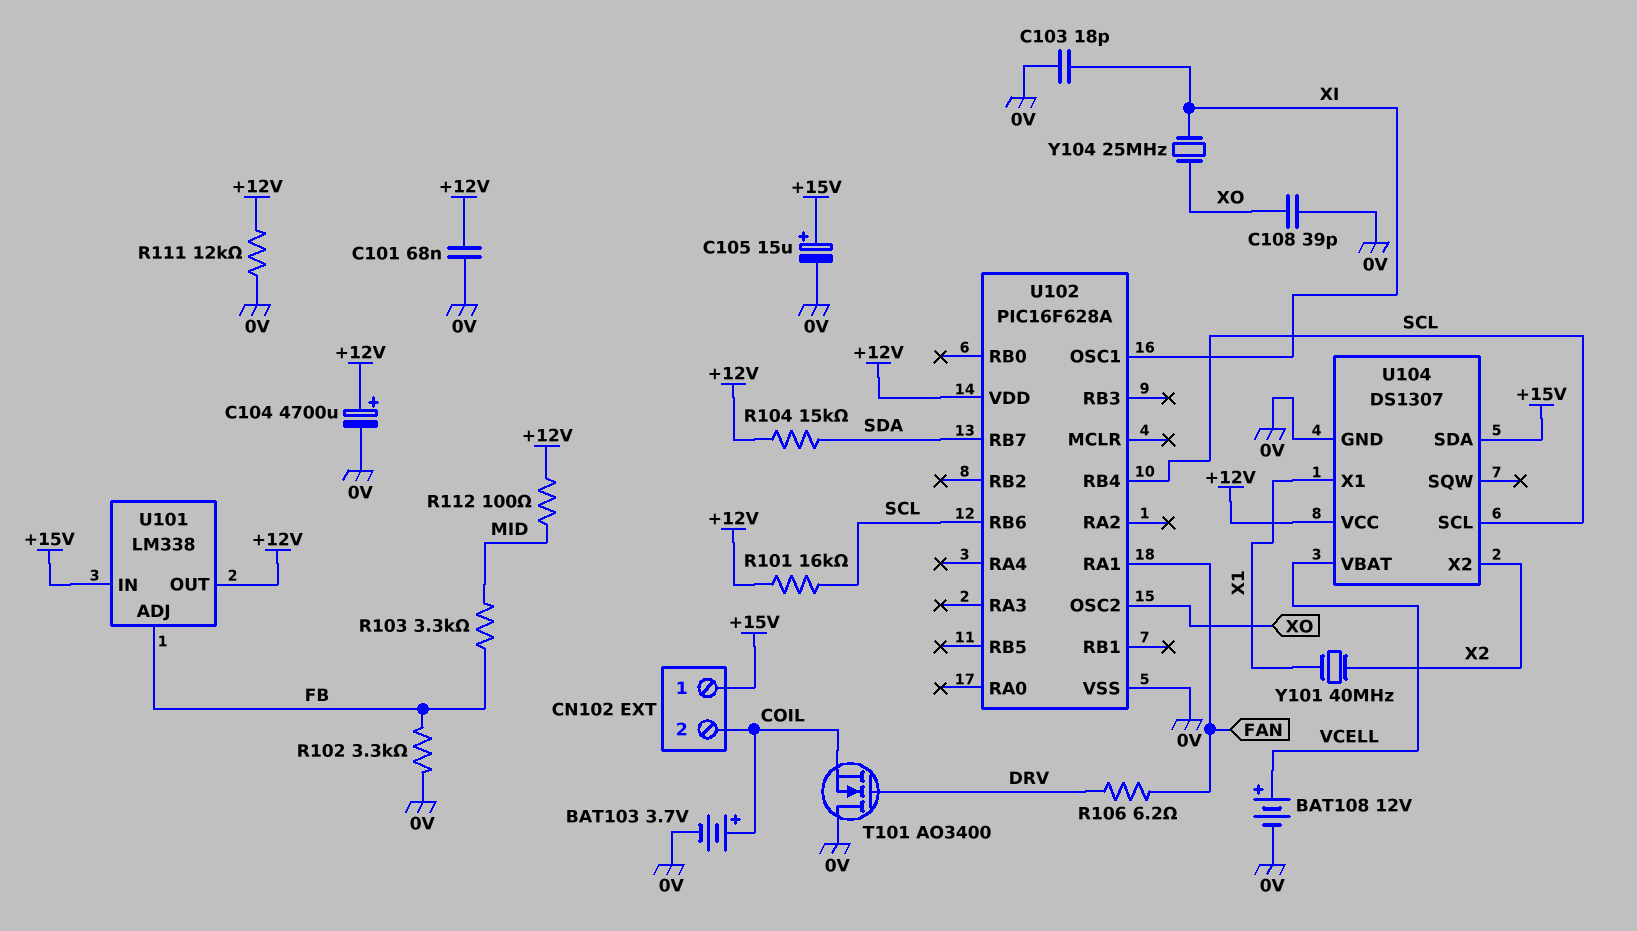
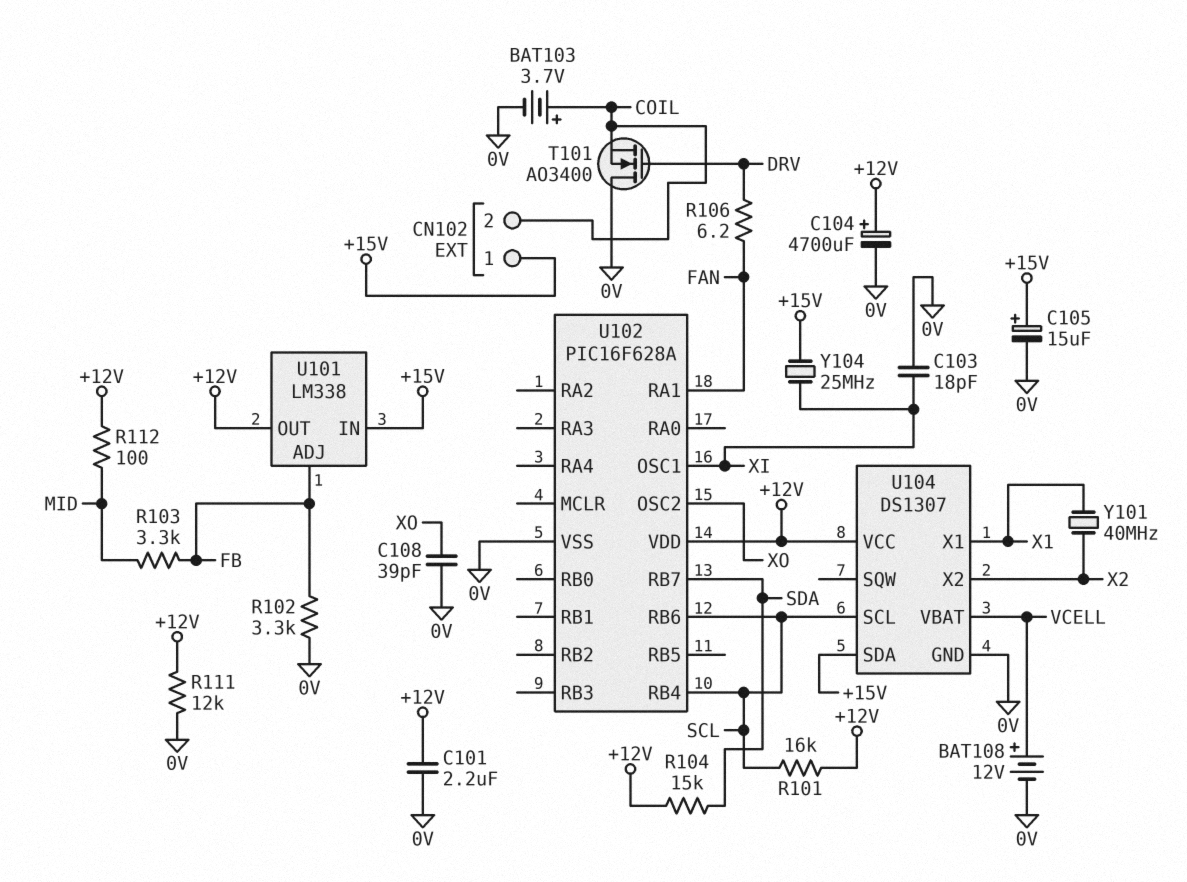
C101: 68nF (+12V, 0V) -> 2.2uF (+12V, 0V)
Y104: 25MHz (XI, XO) -> 25MHz (+15V, XI)

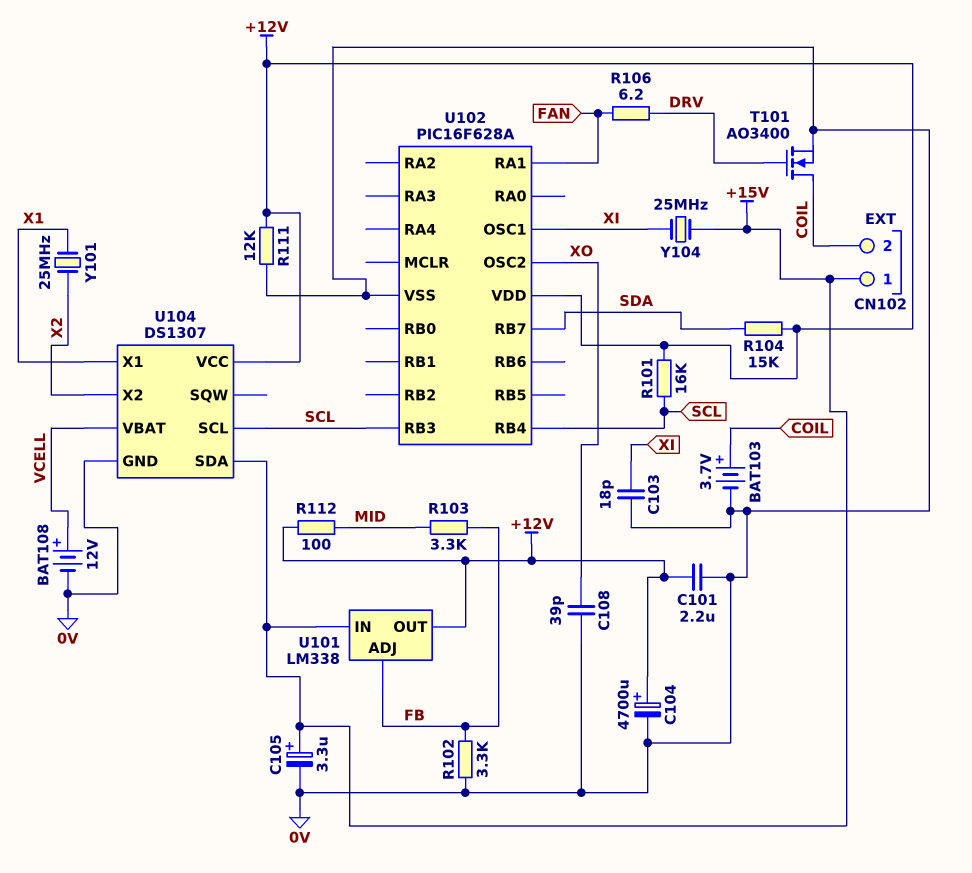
C105: 15uF (plus +15V, minus 0V) -> 3.3uF (plus +15V, minus 0V)
T101: NMOS AO3400 (G DRV, D 0V, S COIL) -> NMOS AO3400 (G DRV, D COIL, S 0V)
U102 pin RB3: none -> SCL
U102 pin RB6: SCL -> none
Y101: 40MHz (X1, X2) -> 25MHz (X1, X2)

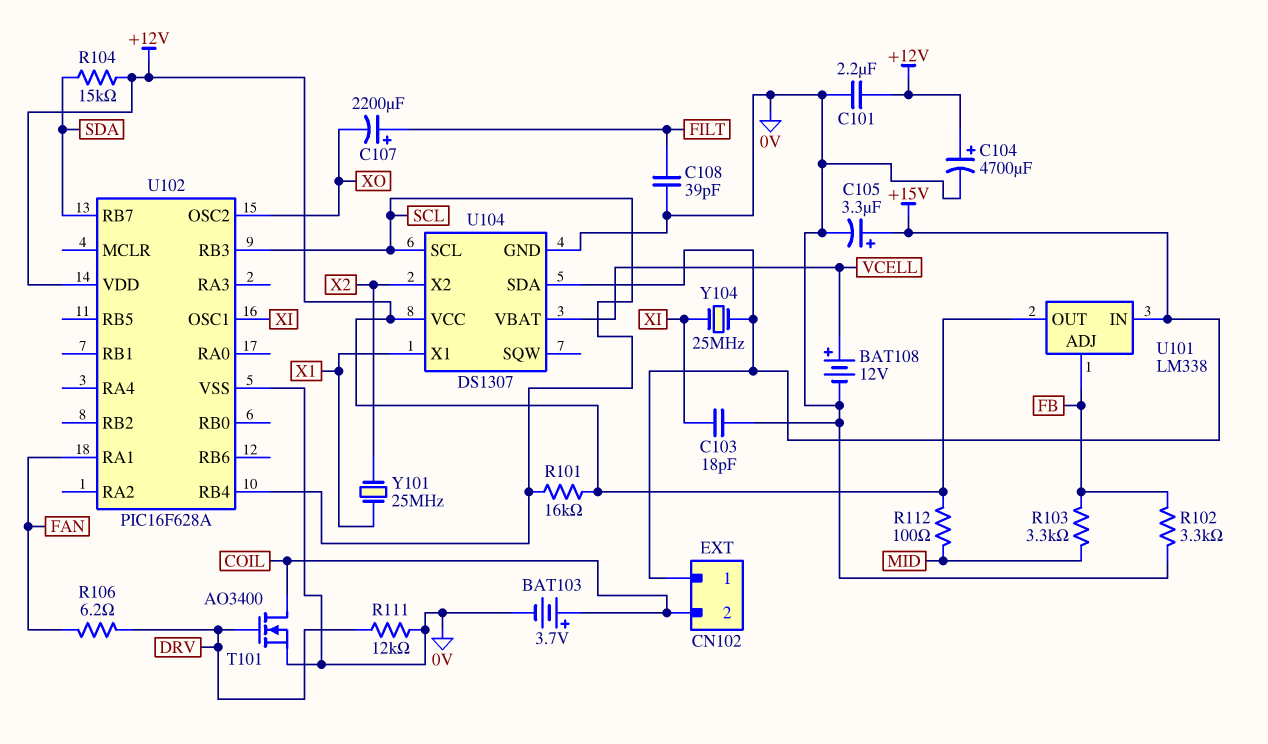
C107: none -> 2200uF (plus FILT, minus XO)
C108: 39pF (0V, XO) -> 39pF (0V, FILT)
R111: 12k (+12V, 0V) -> 12k (0V, DRV)

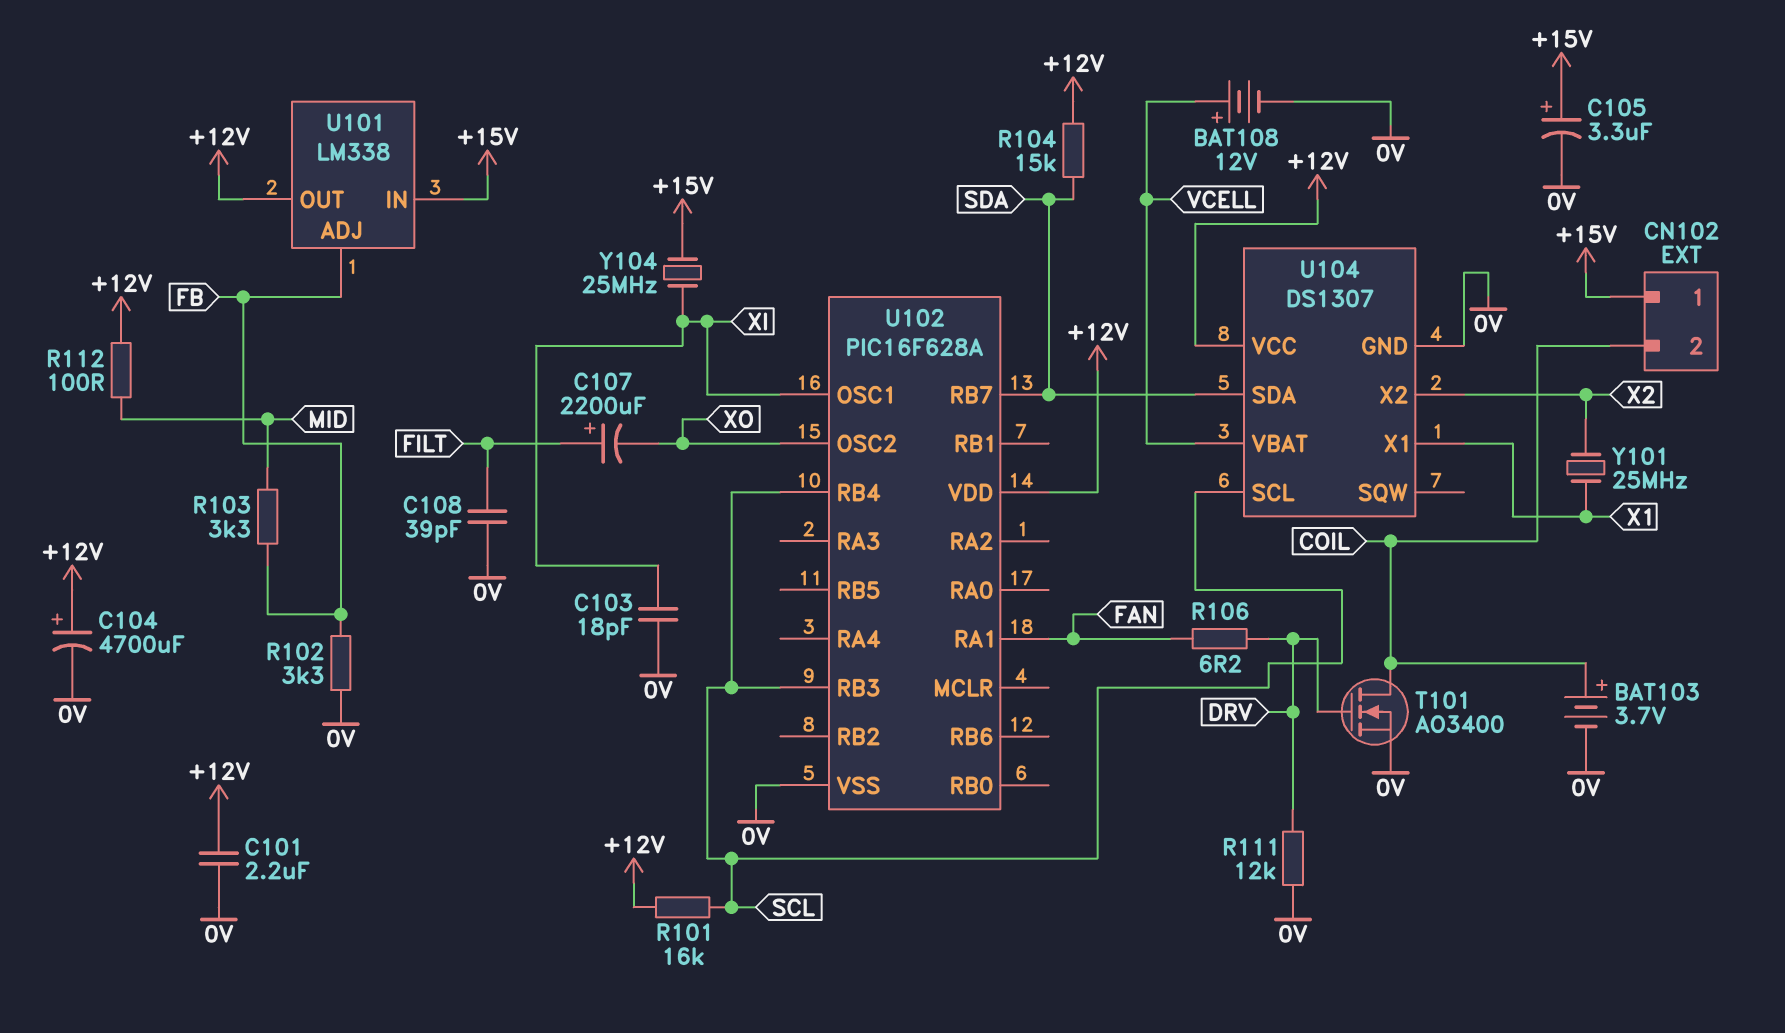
U104 pin SDA: +15V -> SDA

